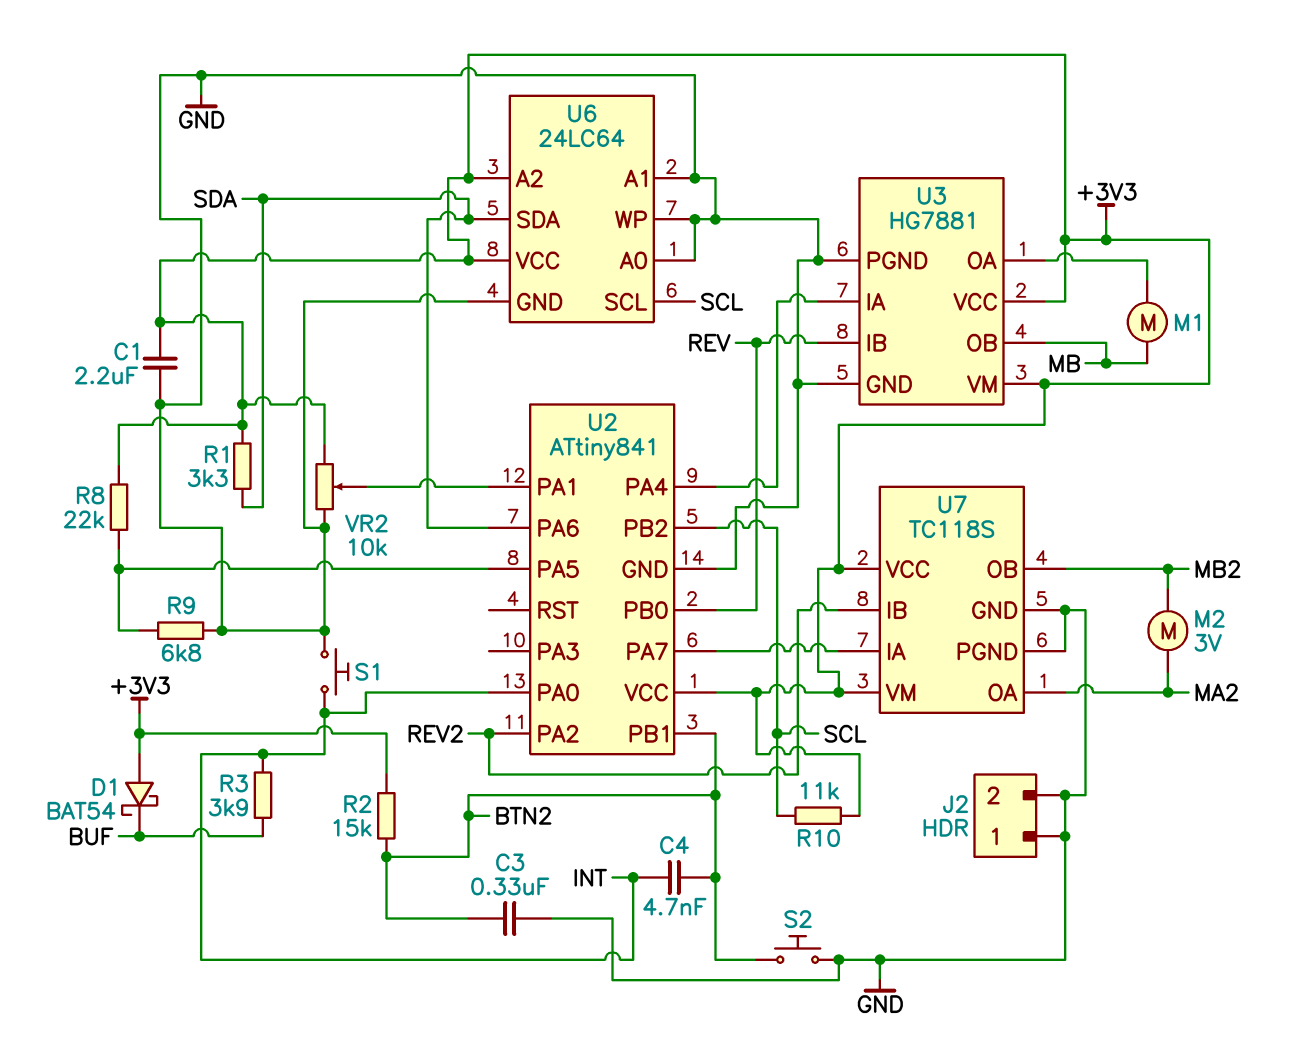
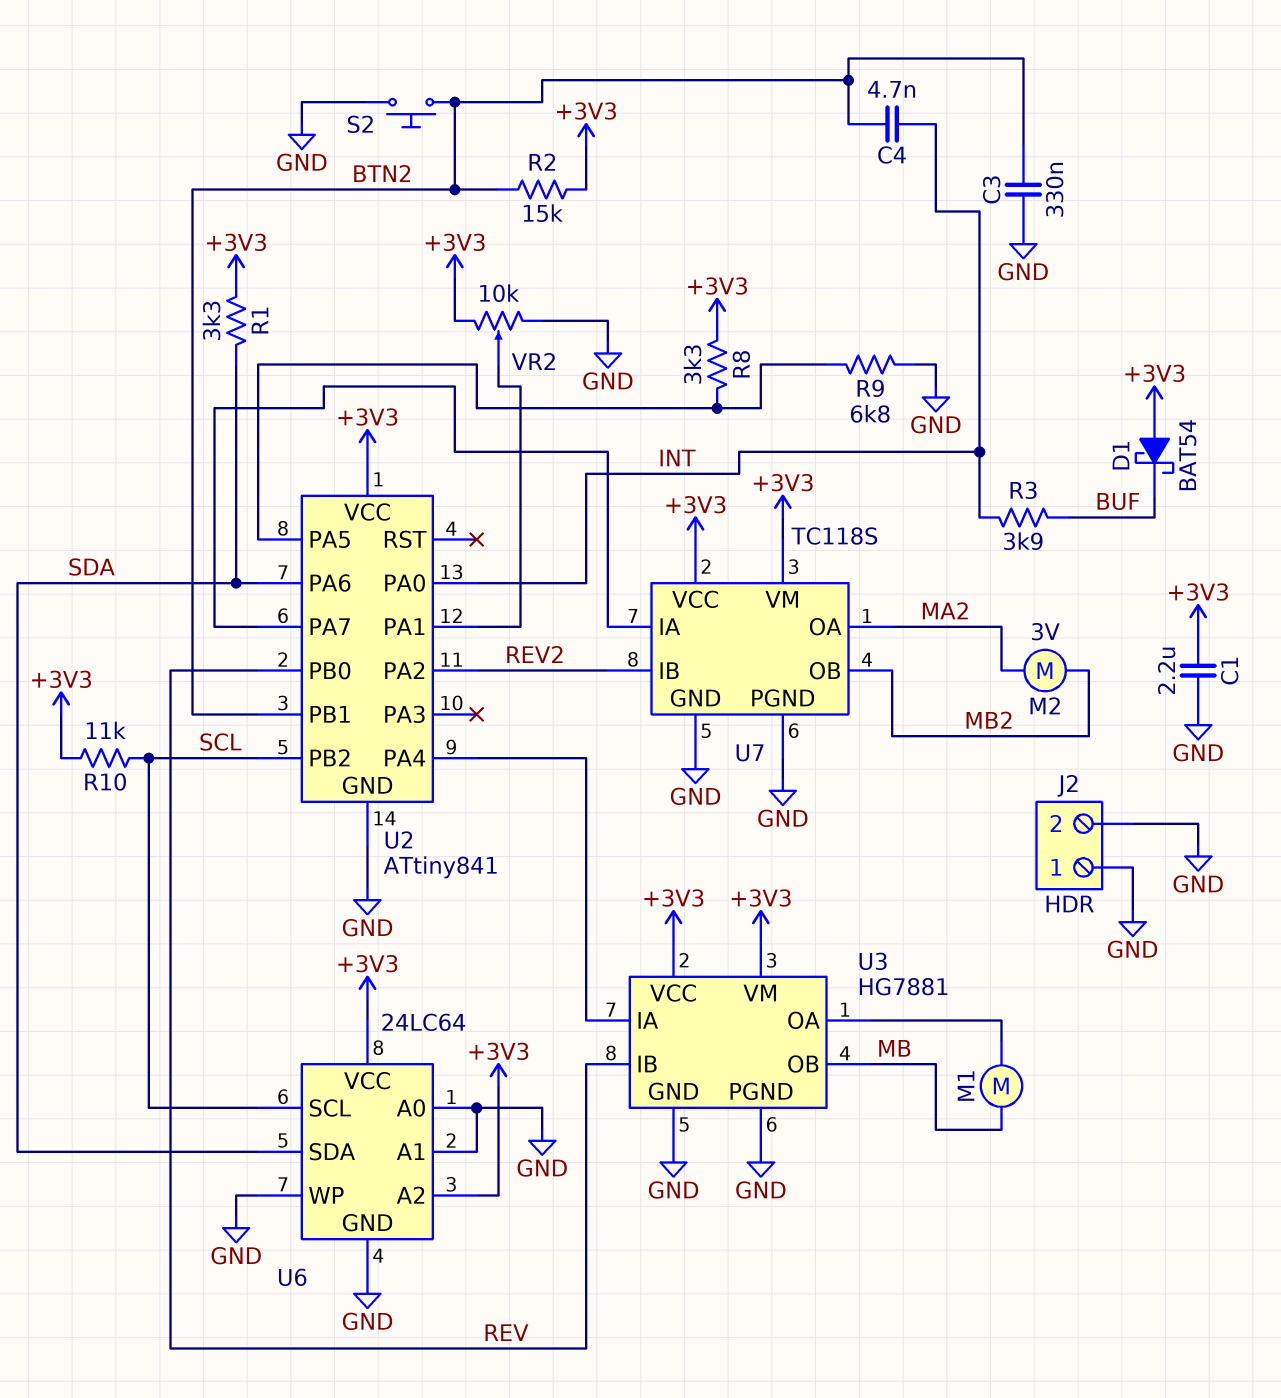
R8: 22k (+3V3, U2/PA5) -> 3.3k (+3V3, U2/PA5)
S1: button (GND, INT) -> none

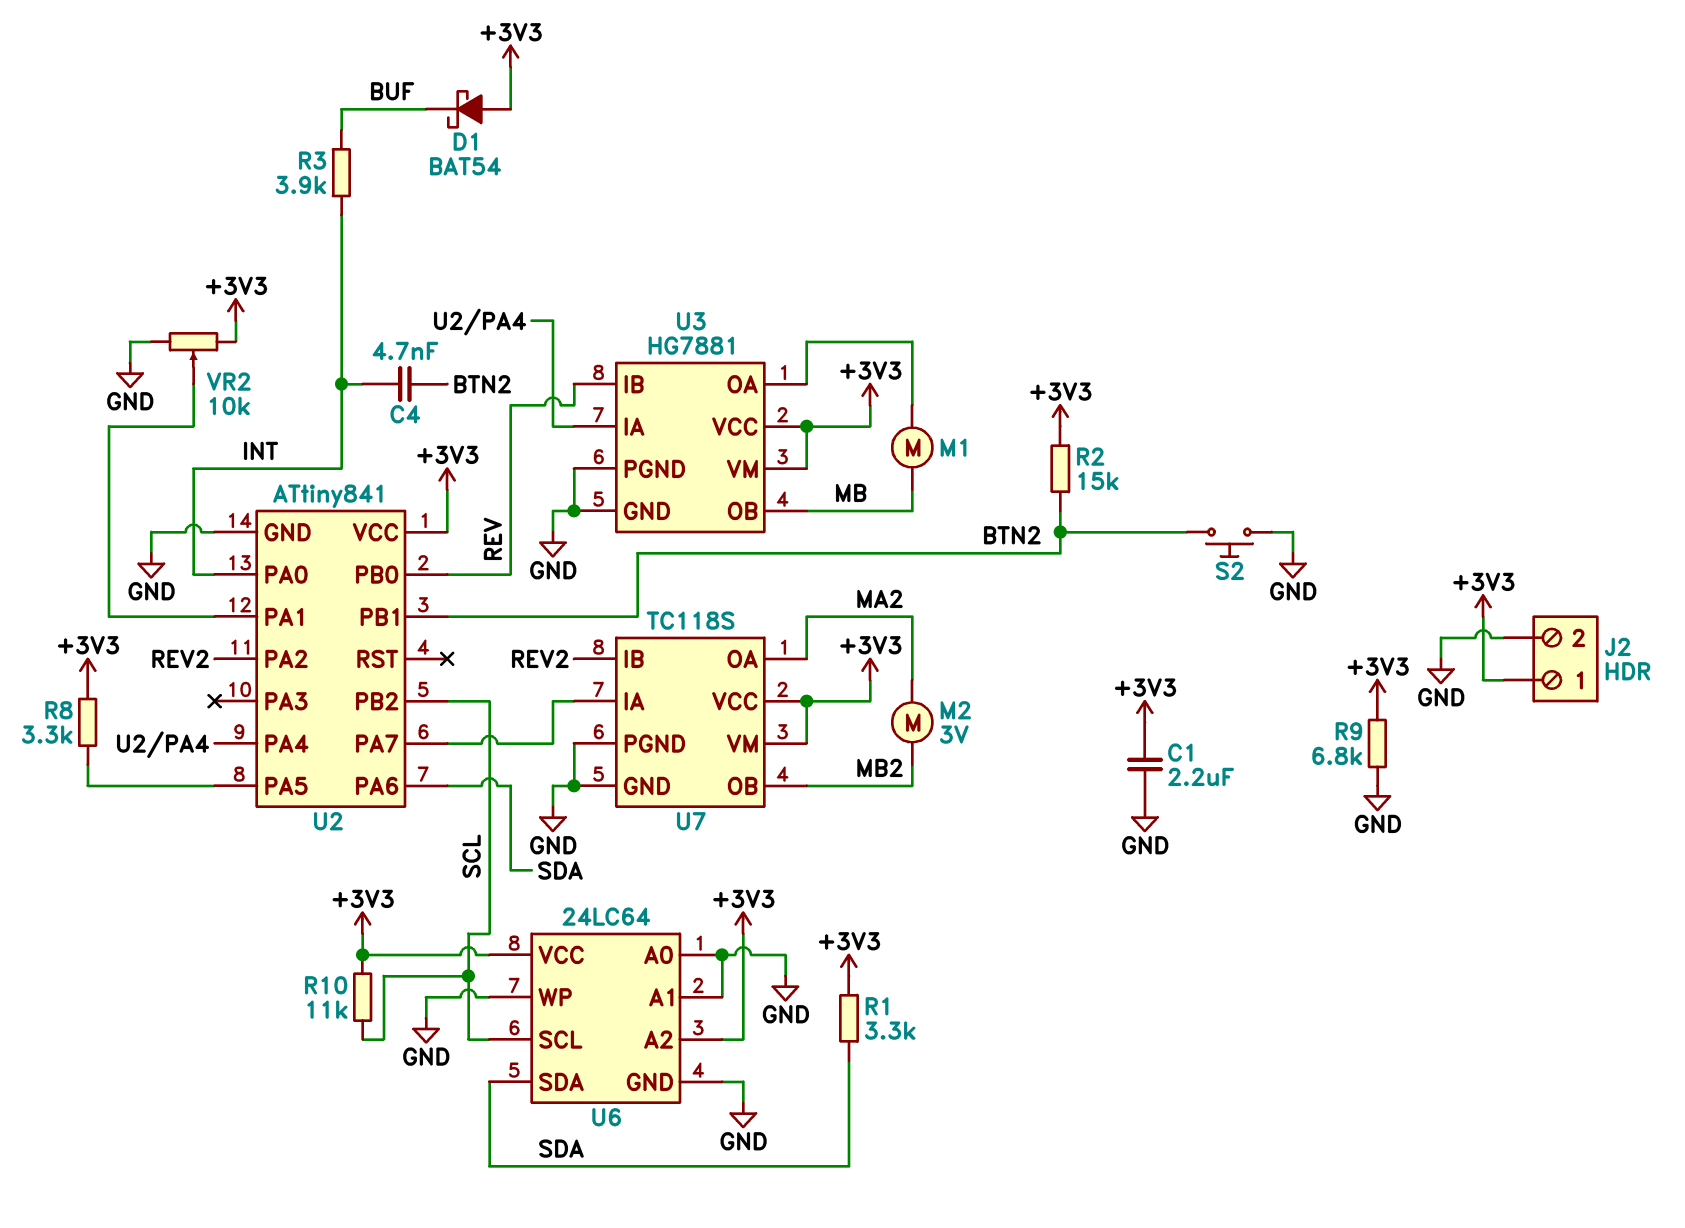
C3: 330nF (BTN2, GND) -> none
J2 pin 1: GND -> +3V3
R9: 6.8k (GND, U2/PA5) -> 6.8k (+3V3, GND)

